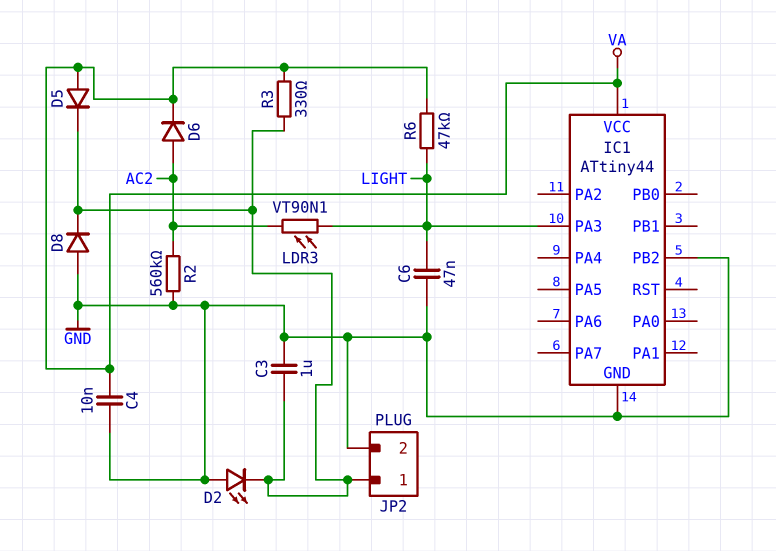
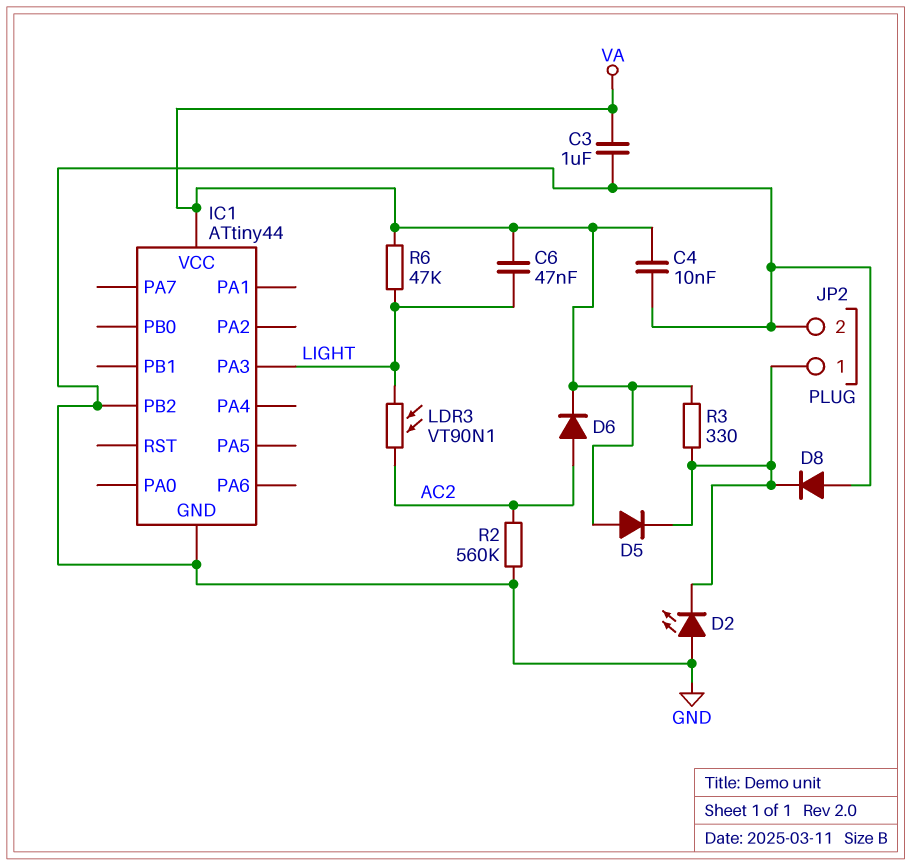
C3: 1uF (GND, JP2/1) -> 1uF (GND, VA)
C6: 47nF (GND, LIGHT) -> 47nF (LIGHT, VA)

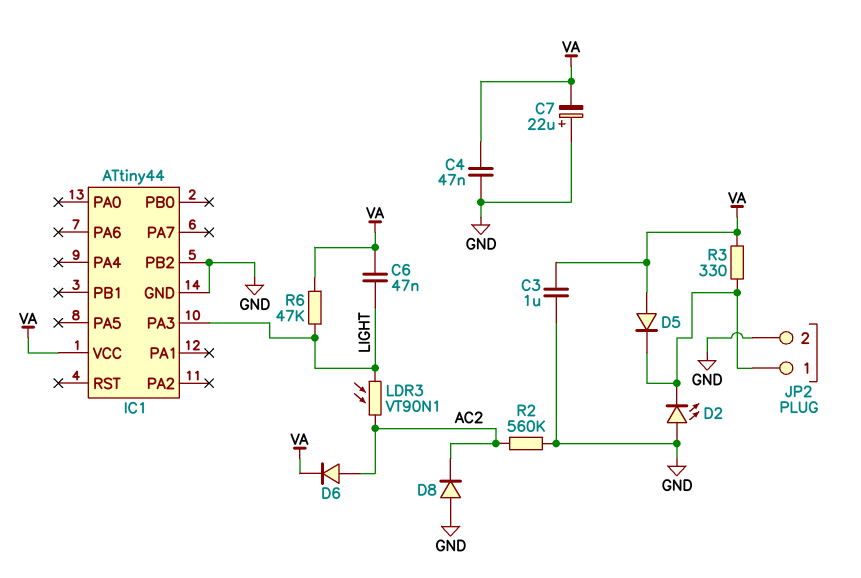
C4: 10nF (GND, VA) -> 47nF (GND, VA)
C7: none -> 22uF (plus GND, minus VA)
D8: diode (A GND, K JP2/1) -> diode (A GND, K AC2)

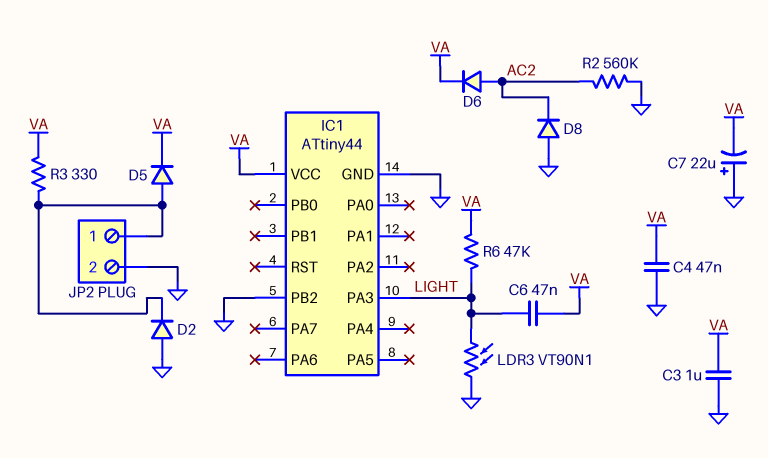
D2: LED (A GND, K JP2/1) -> diode (A GND, K JP2/1)
D5: diode (A VA, K JP2/1) -> diode (A JP2/1, K VA)
LDR3: VT90N1 (AC2, LIGHT) -> VT90N1 (GND, LIGHT)

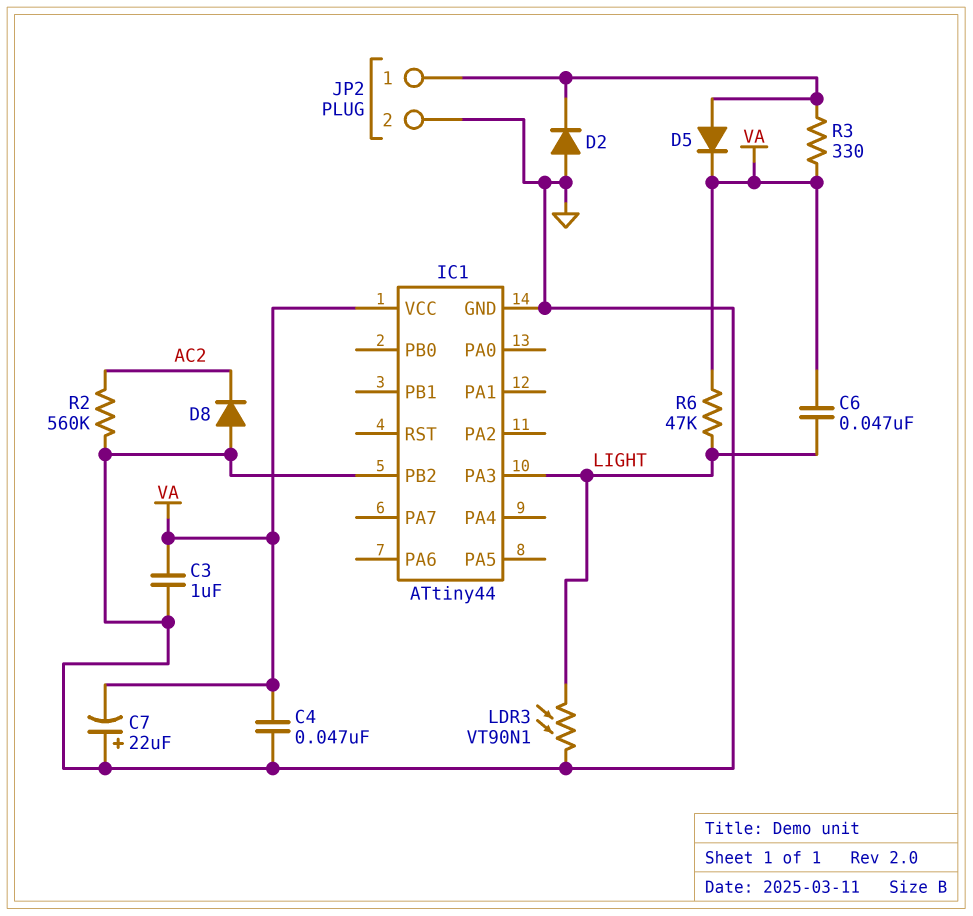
D6: diode (A AC2, K VA) -> none

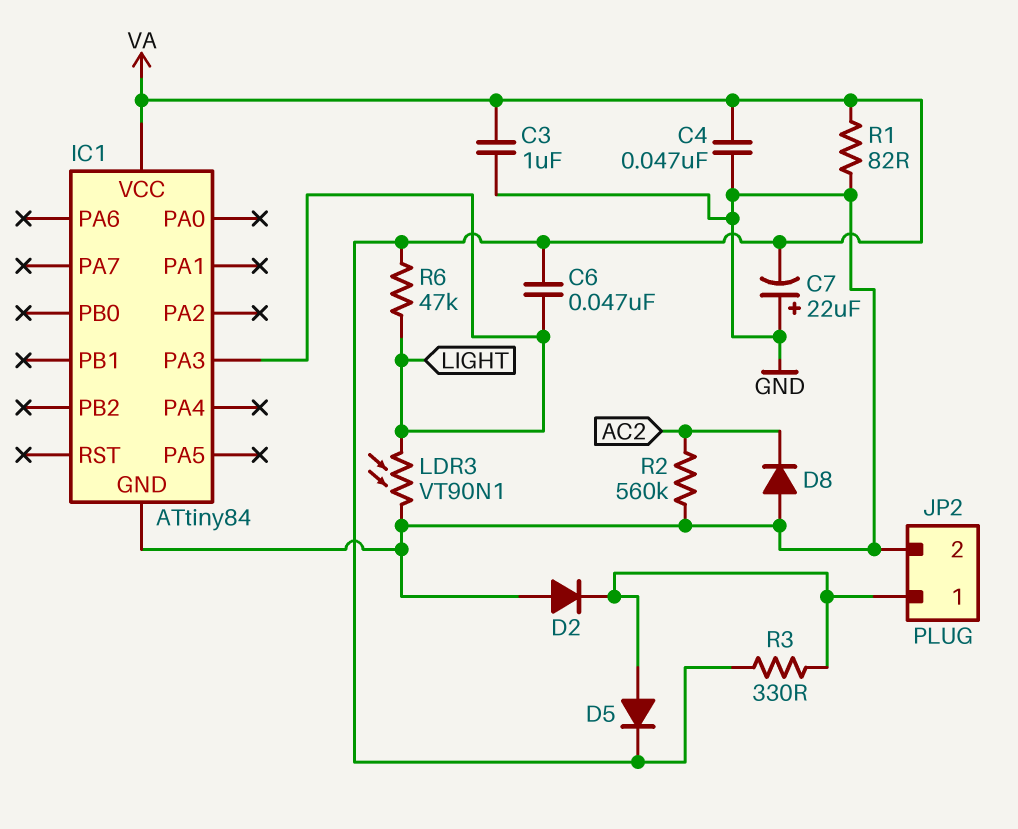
IC1: ATtiny44 -> ATtiny84
IC1 pin PB2: GND -> none
R1: none -> 82 (GND, VA)

